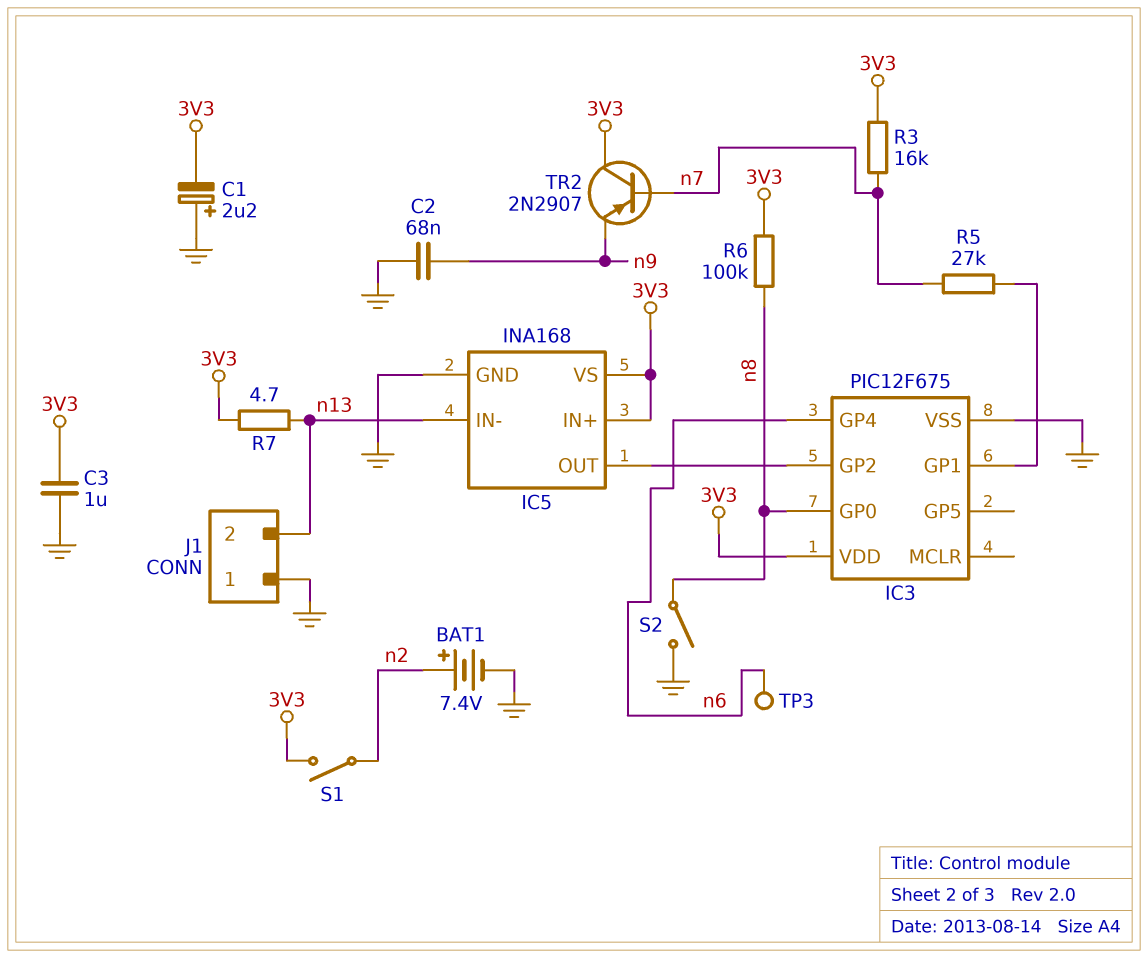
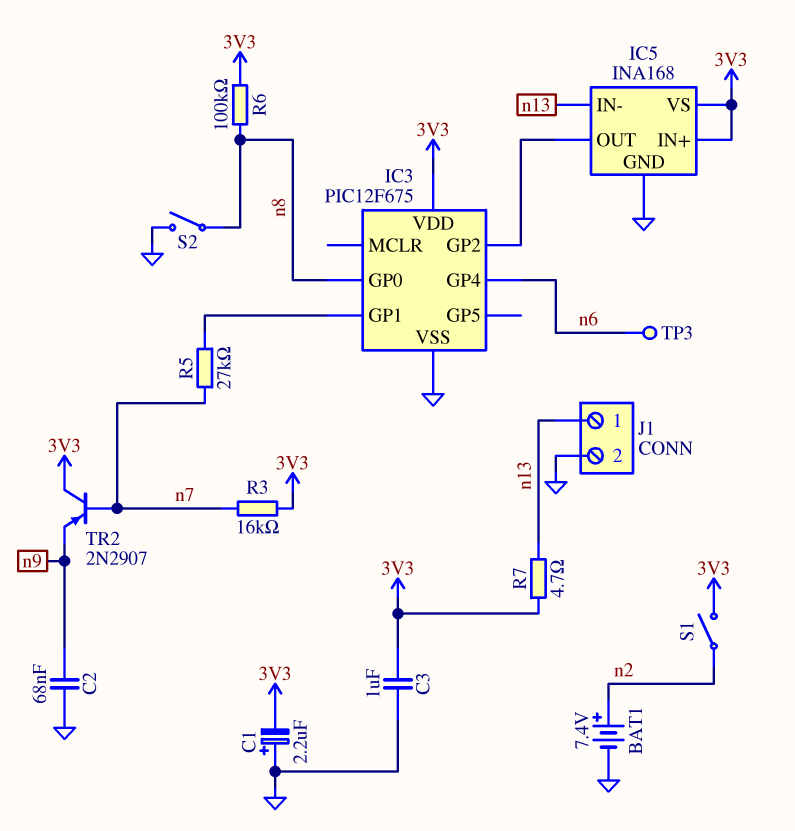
J1 pin 1: GND -> n13
J1 pin 2: n13 -> GND

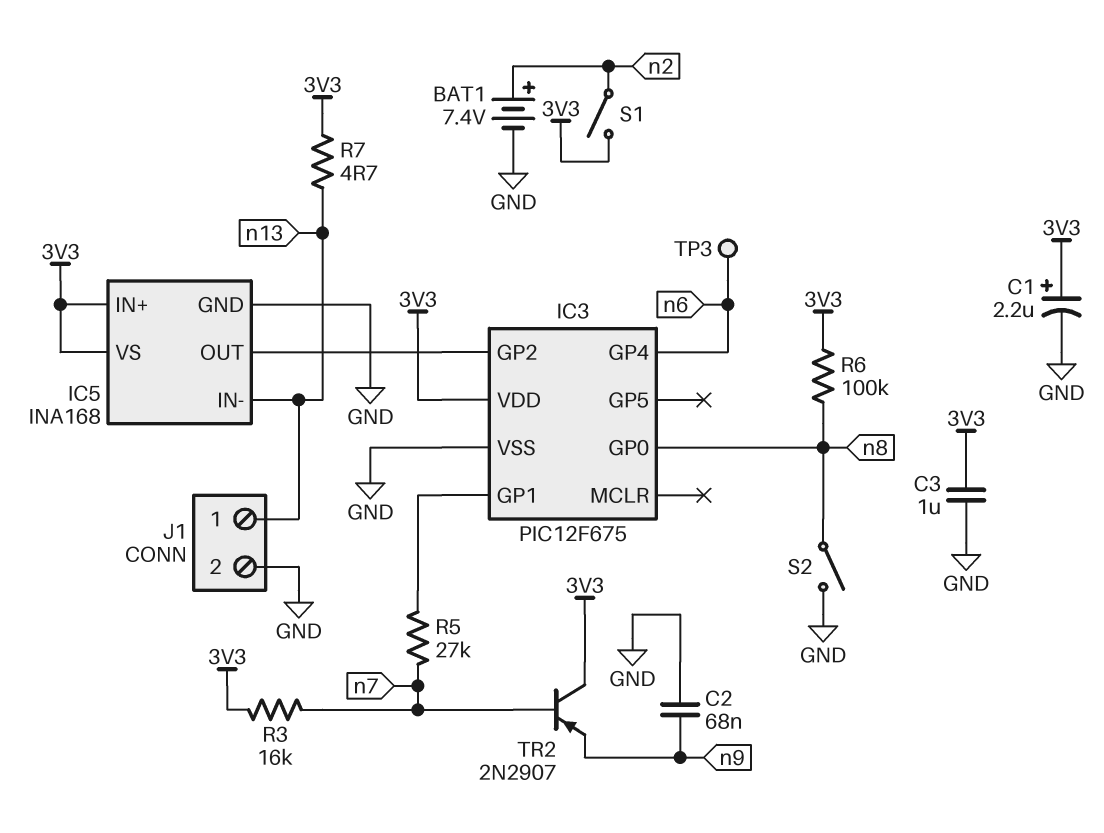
C1: 2.2uF (plus GND, minus 3V3) -> 2.2uF (plus 3V3, minus GND)

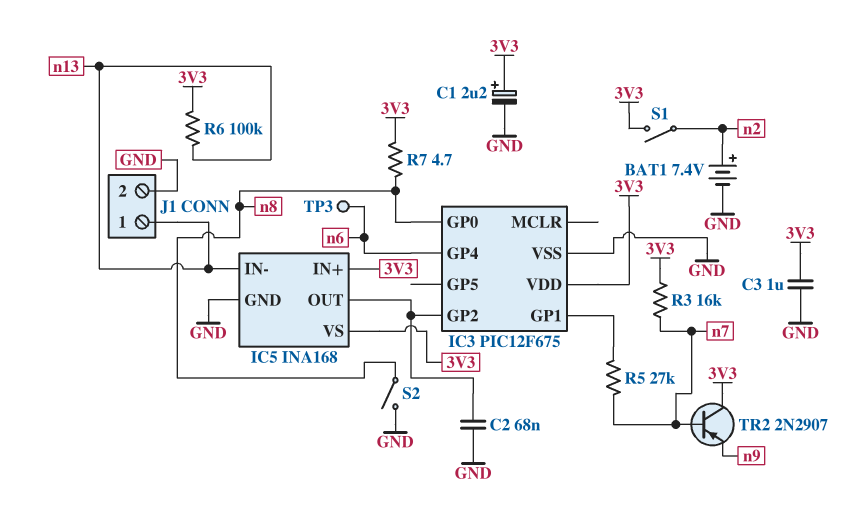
C2: 68nF (GND, n9) -> 68nF (GND, IC3/GP2)
R6: 100k (3V3, n8) -> 100k (3V3, n13)
R7: 4.7 (3V3, n13) -> 4.7 (3V3, n8)

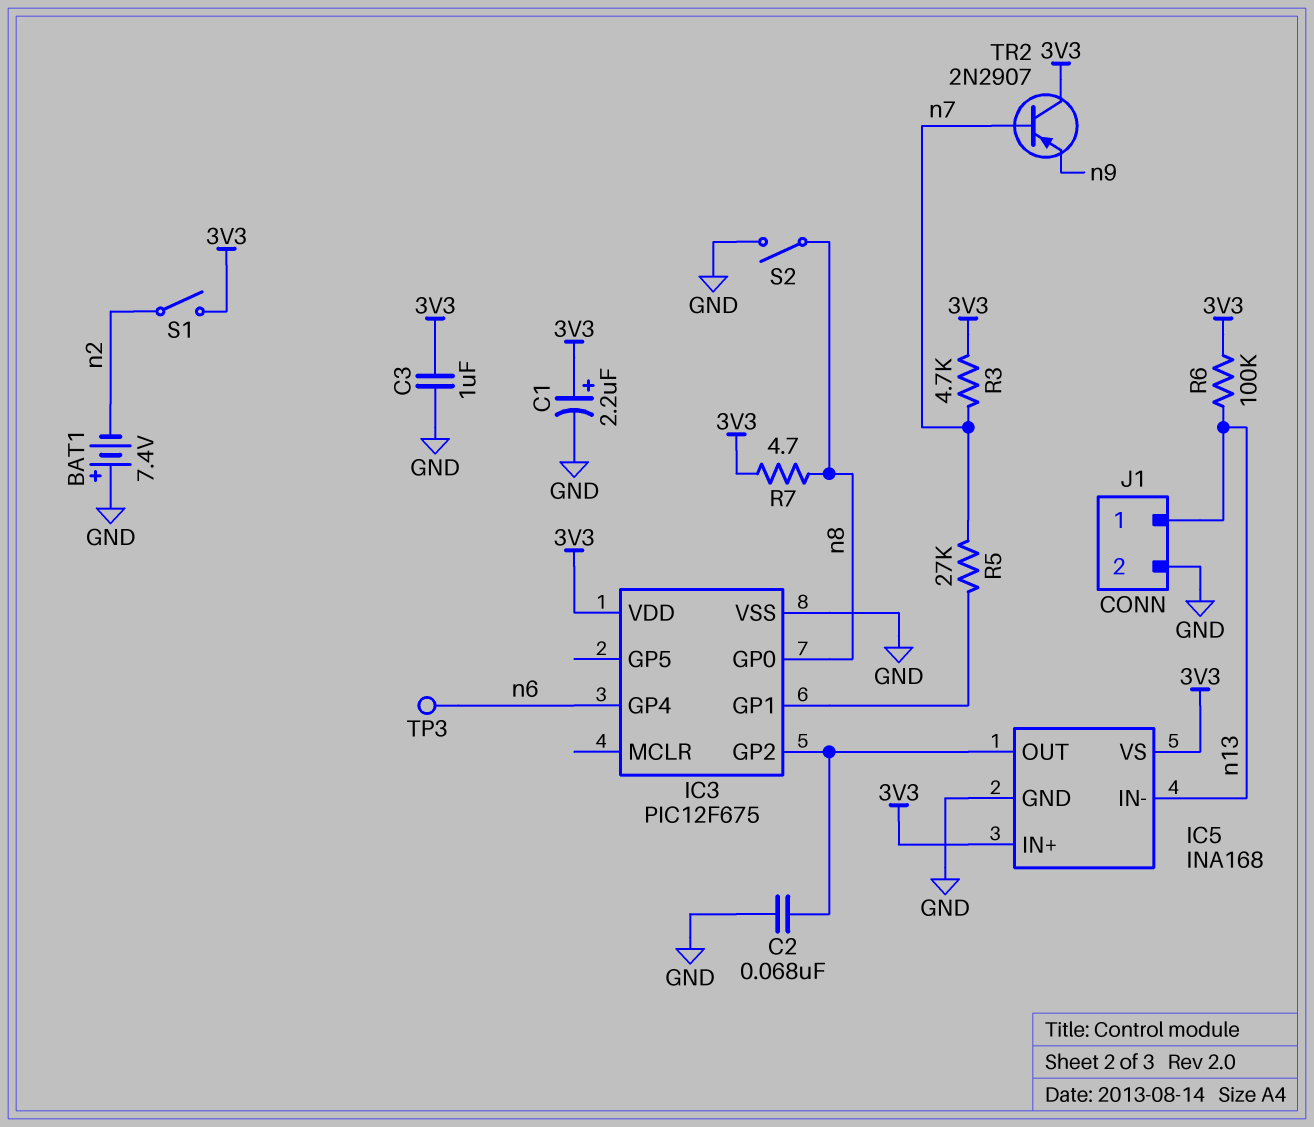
BAT1: 7.4V (plus n2, minus GND) -> 7.4V (plus GND, minus n2)
R3: 16k (3V3, n7) -> 4.7k (3V3, n7)

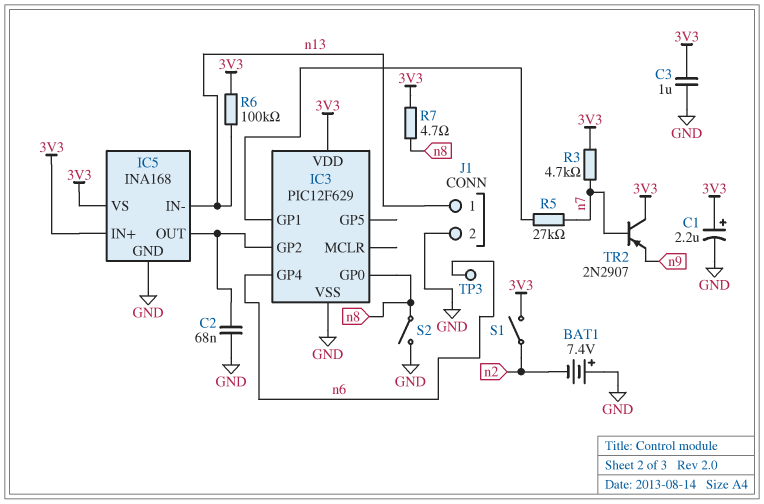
IC3: PIC12F675 -> PIC12F629

